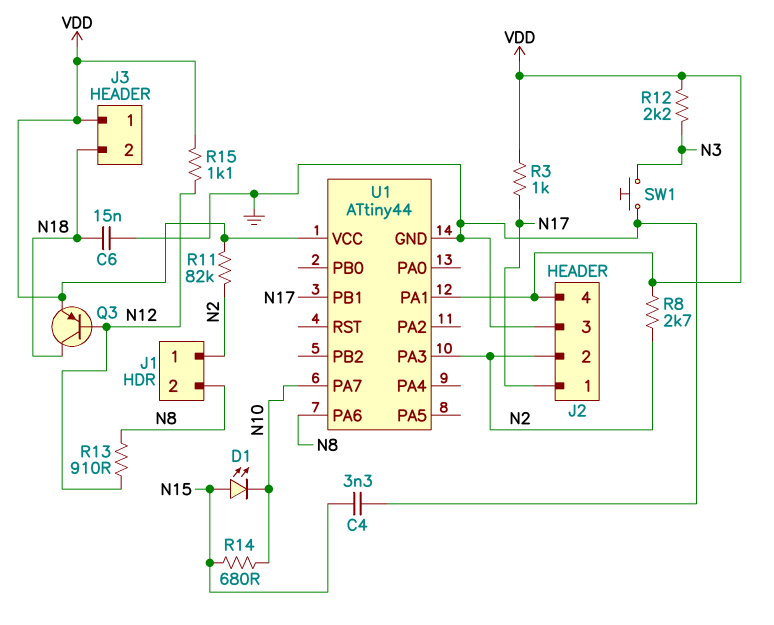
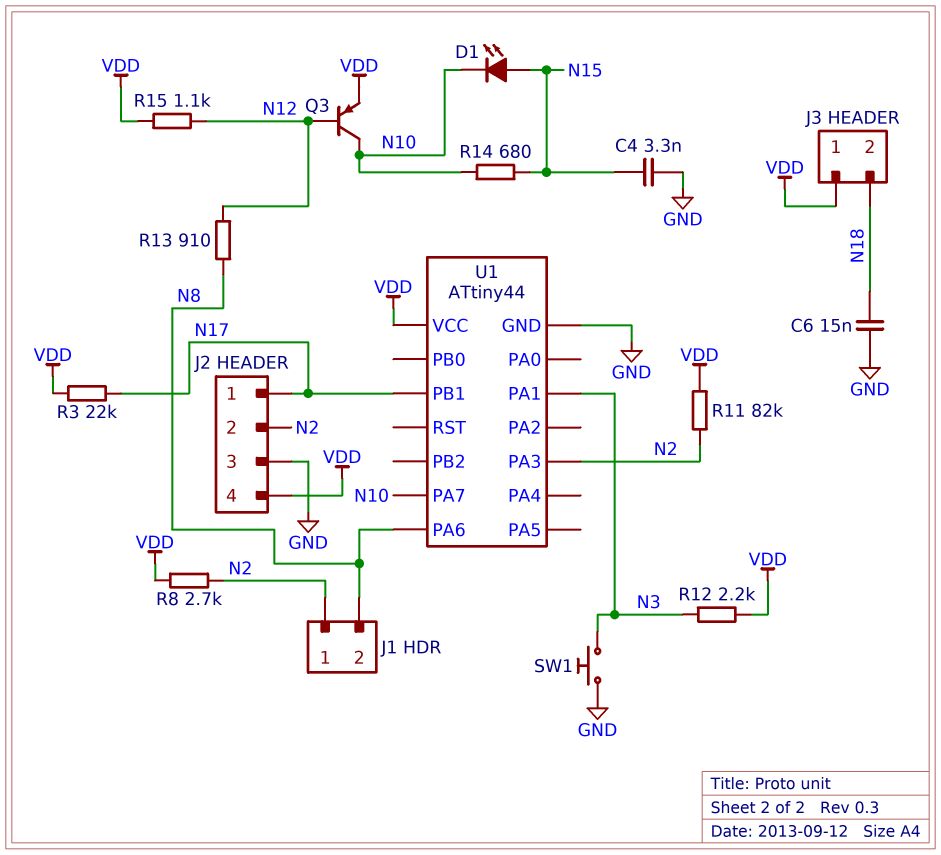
Q3: PNP (B N12, C N18, E VDD) -> PNP (B N12, C N10, E VDD)
R3: 1k (N17, VDD) -> 22k (N17, VDD)
U1 pin PA1: VDD -> N3

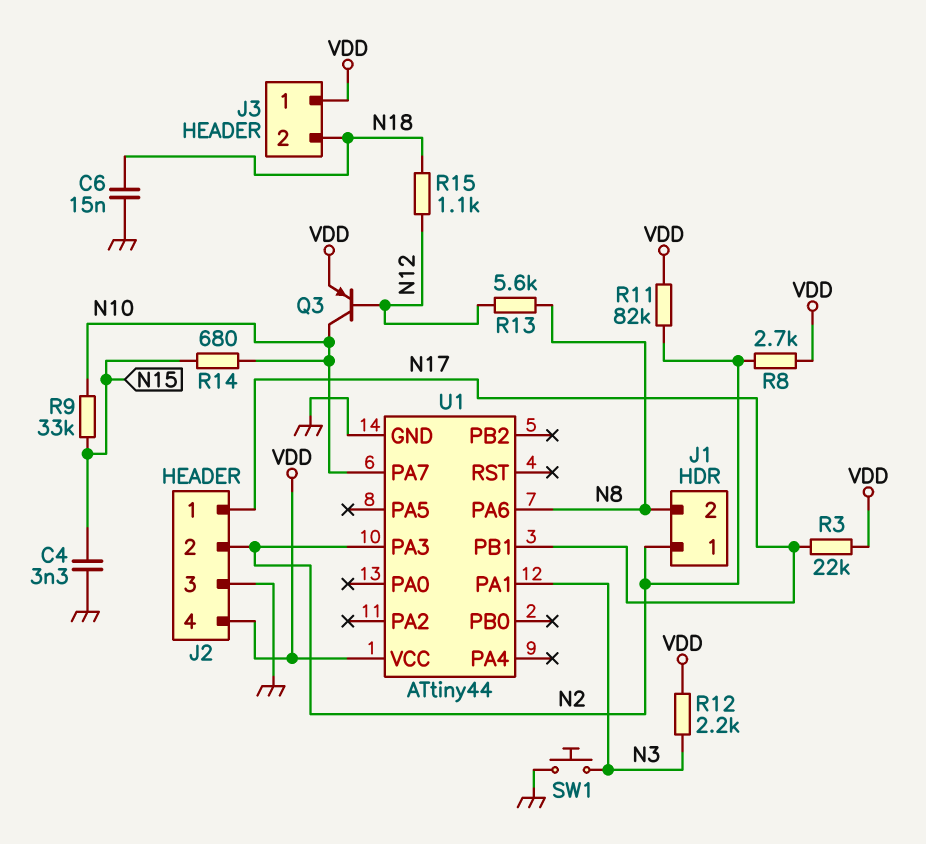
D1: LED (A N15, K N10) -> none
R9: none -> 33k (N10, N15)
R13: 910 (N8, N12) -> 5.6k (N8, N12)
R15: 1.1k (N12, VDD) -> 1.1k (N12, N18)

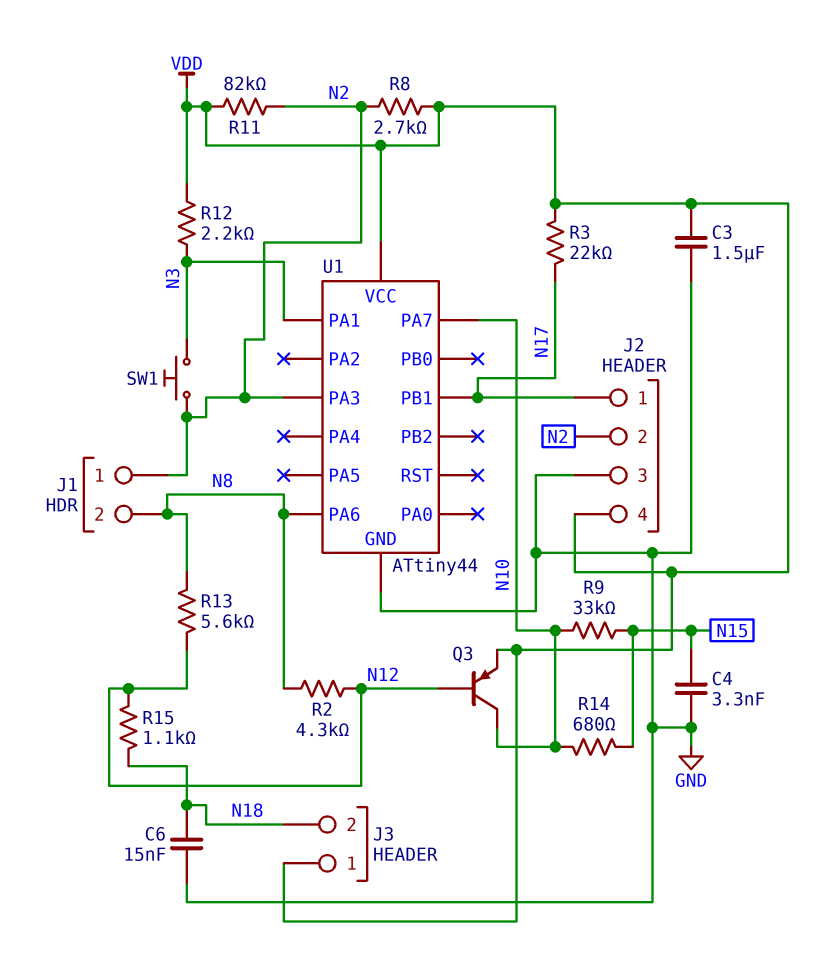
C3: none -> 1.5uF (GND, VDD)
R2: none -> 4.3k (N8, N12)
SW1: button (GND, N3) -> button (N2, N3)

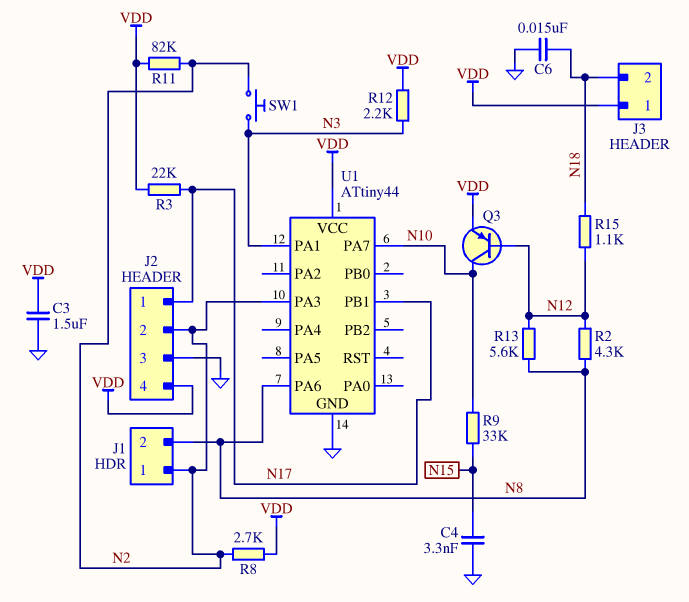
R14: 680 (N10, N15) -> none

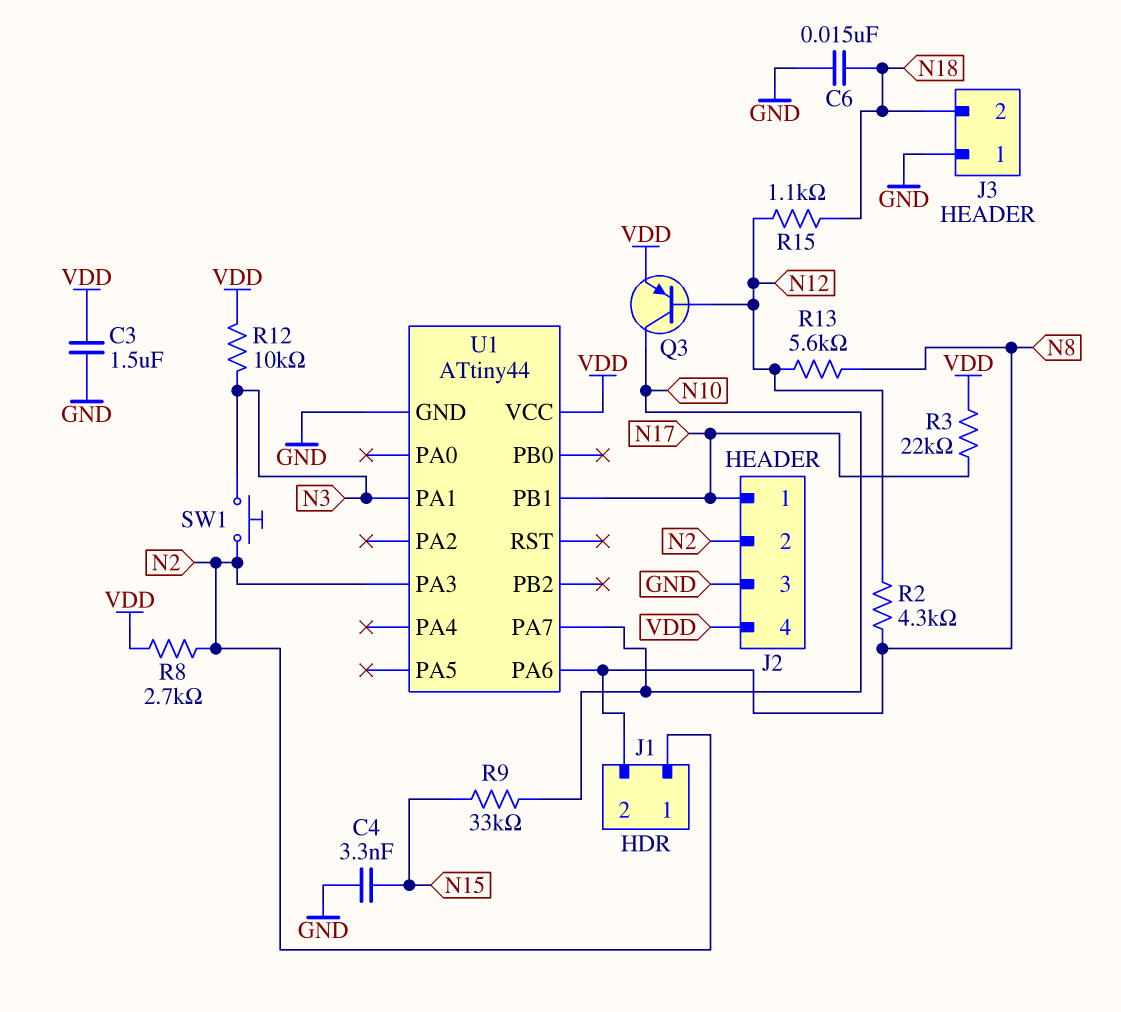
J3 pin 1: VDD -> GND
R11: 82k (N2, VDD) -> none
R12: 2.2k (N3, VDD) -> 10k (N3, VDD)

